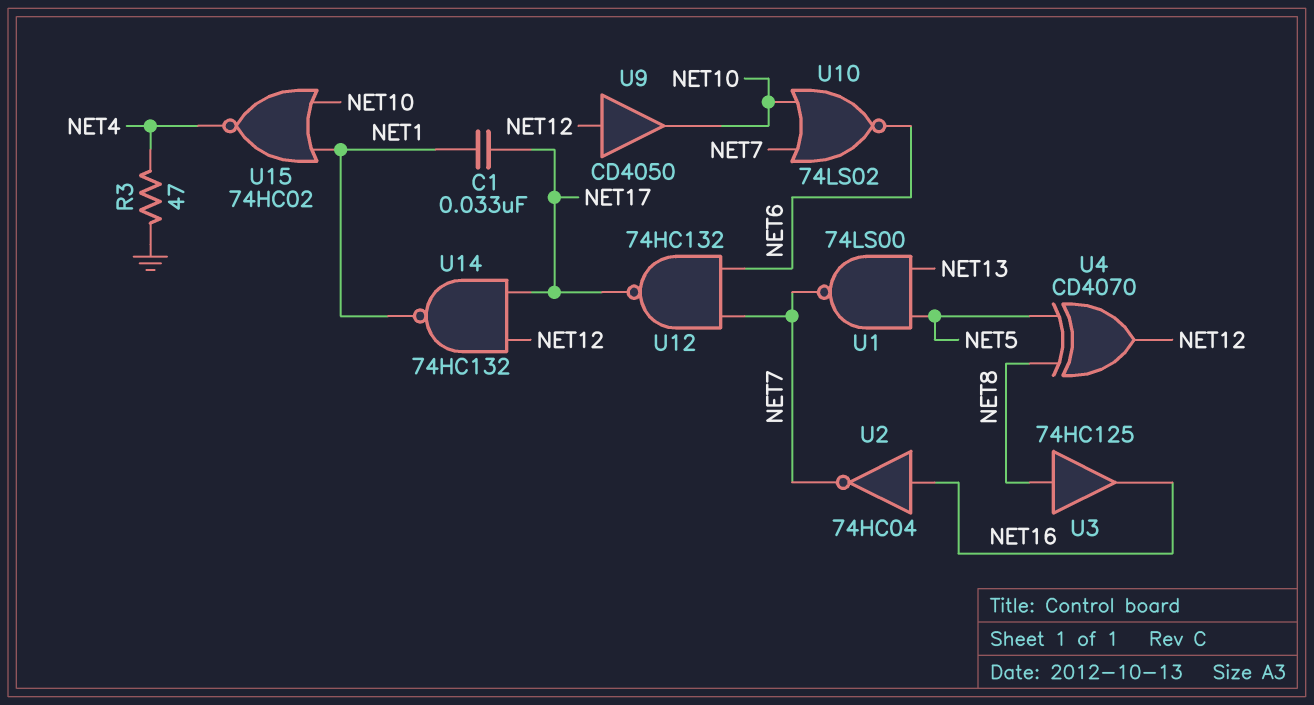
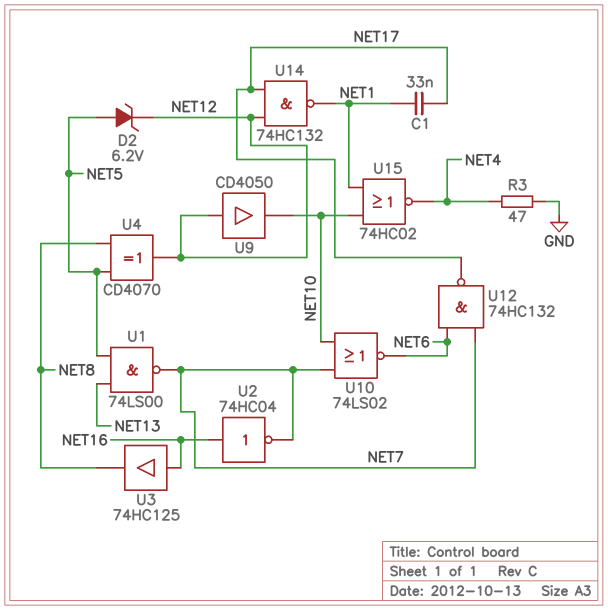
D2: none -> zener 6.2V (A NET5, K NET12)
U3: buffer 74HC125 (in NET8, out NET16) -> buffer 74HC125 (in NET16, out NET8)

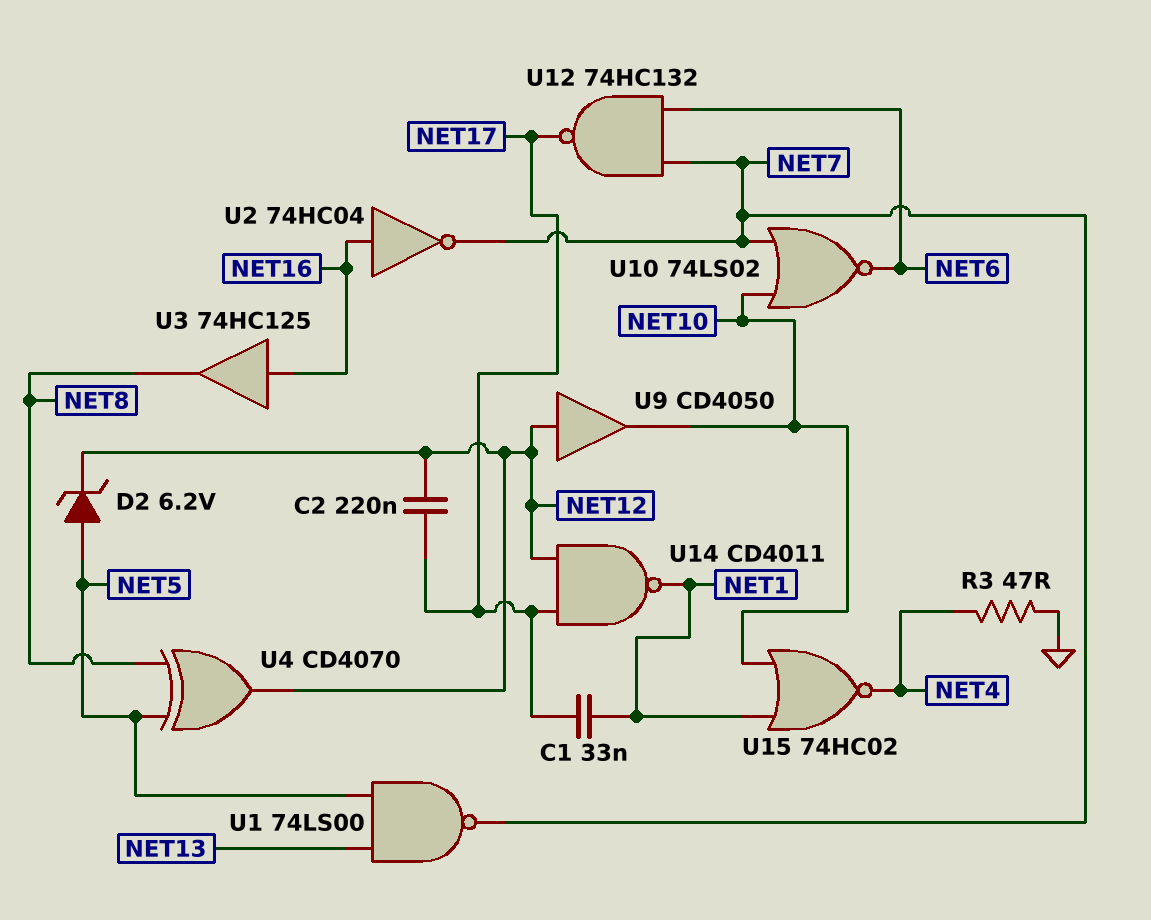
C2: none -> 220nF (NET12, NET17)
U14: NAND 74HC132 (in NET12, in NET17, out NET1) -> NAND CD4011 (in NET12, in NET17, out NET1)

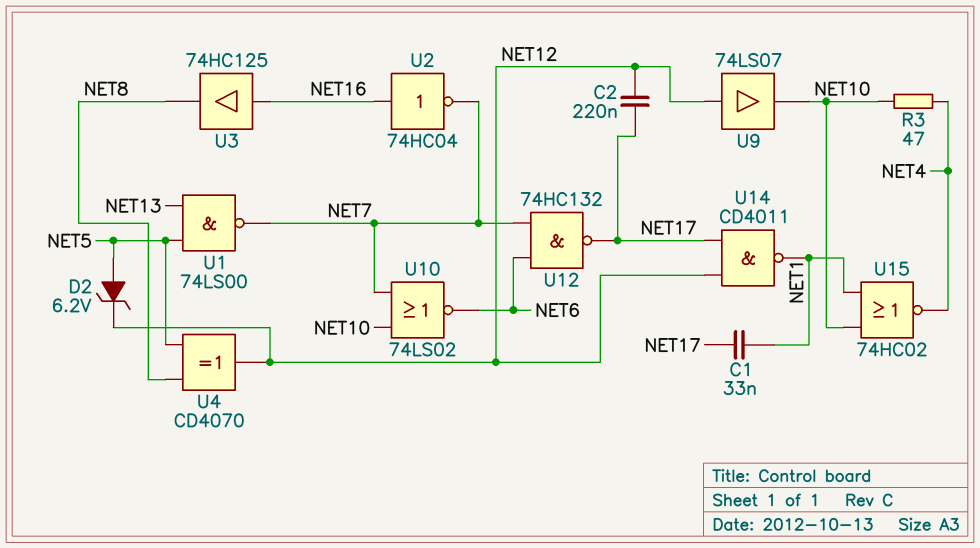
R3: 47 (GND, NET4) -> 47 (NET4, NET10)
U9: buffer CD4050 (in NET12, out NET10) -> buffer 74LS07 (in NET12, out NET10)

